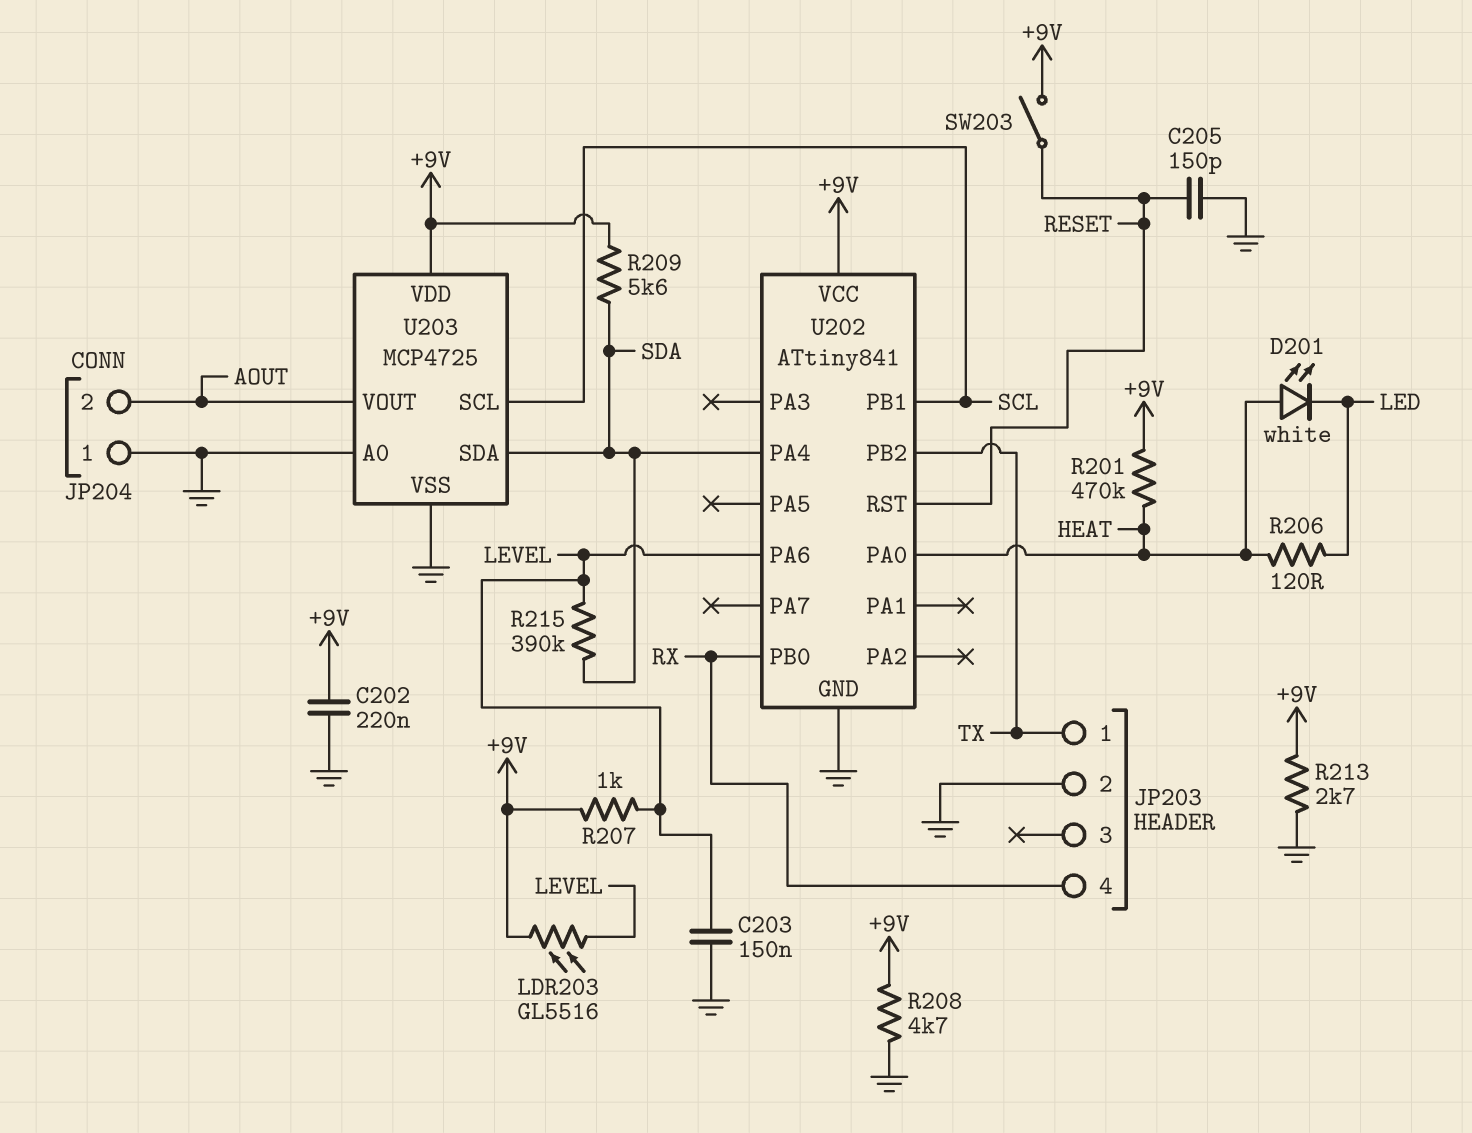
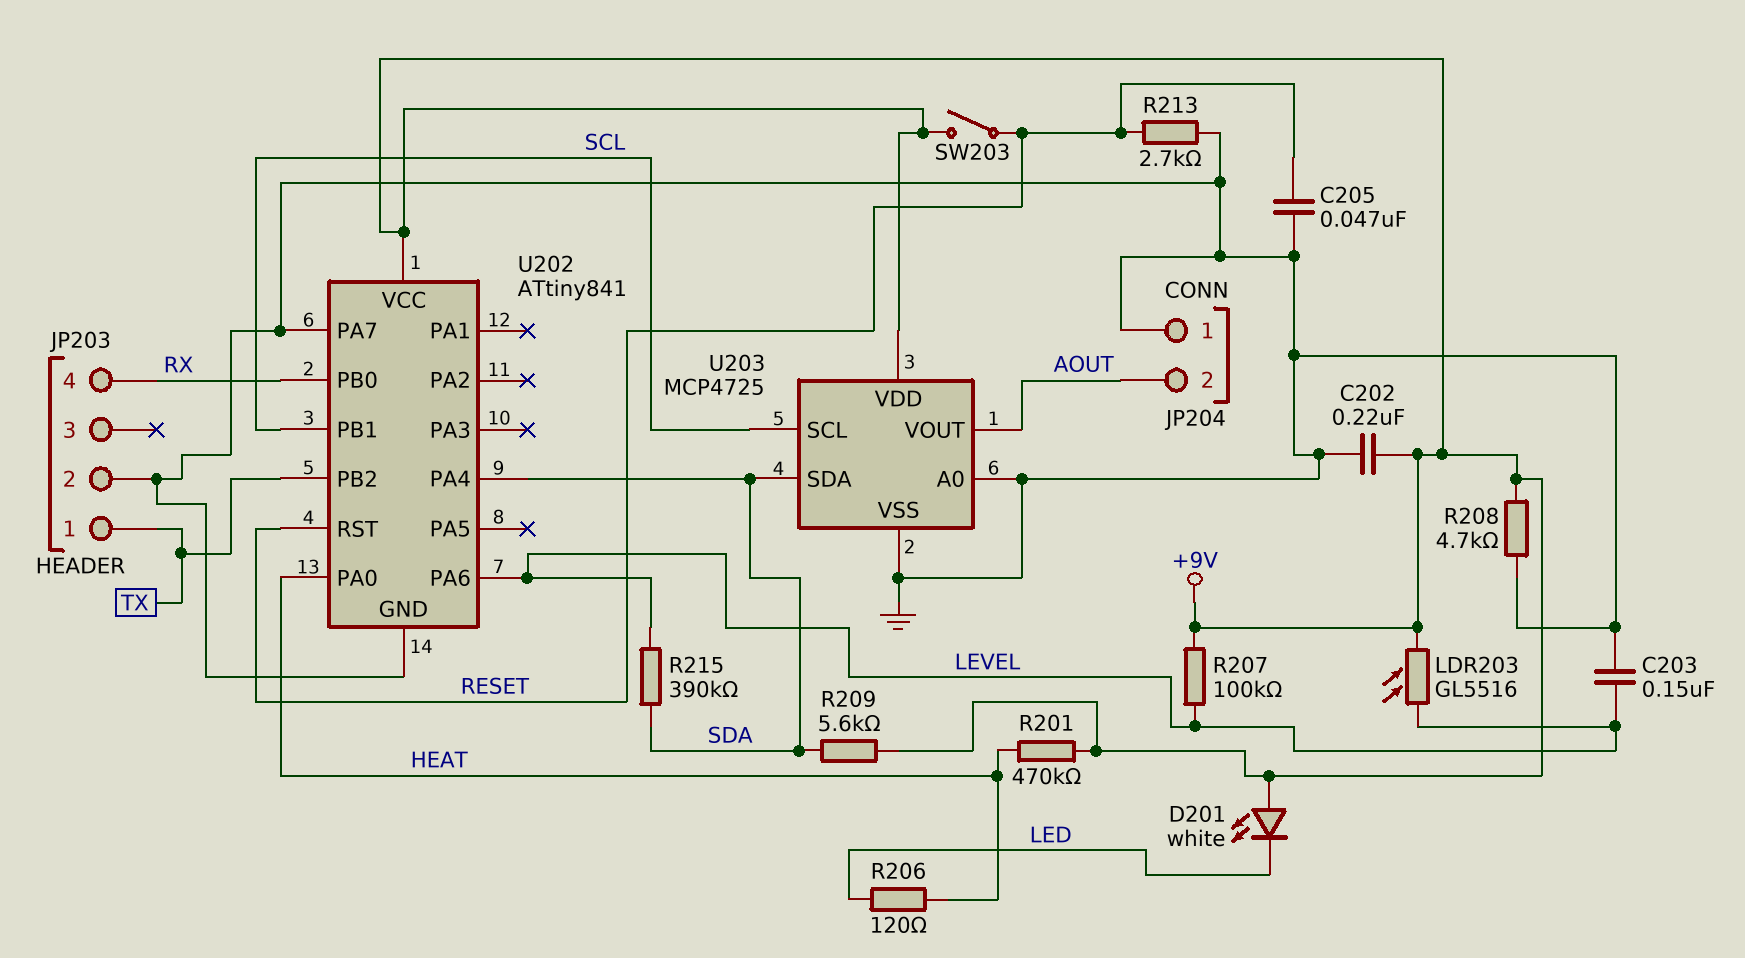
C205: 150pF (GND, RESET) -> 47nF (GND, RESET)
D201: LED white (A HEAT, K LED) -> LED white (A +9V, K LED)
R207: 1k (+9V, LEVEL) -> 100k (+9V, LEVEL)
R213: 2.7k (+9V, GND) -> 2.7k (GND, RESET)
U202 pin PA7: none -> GND

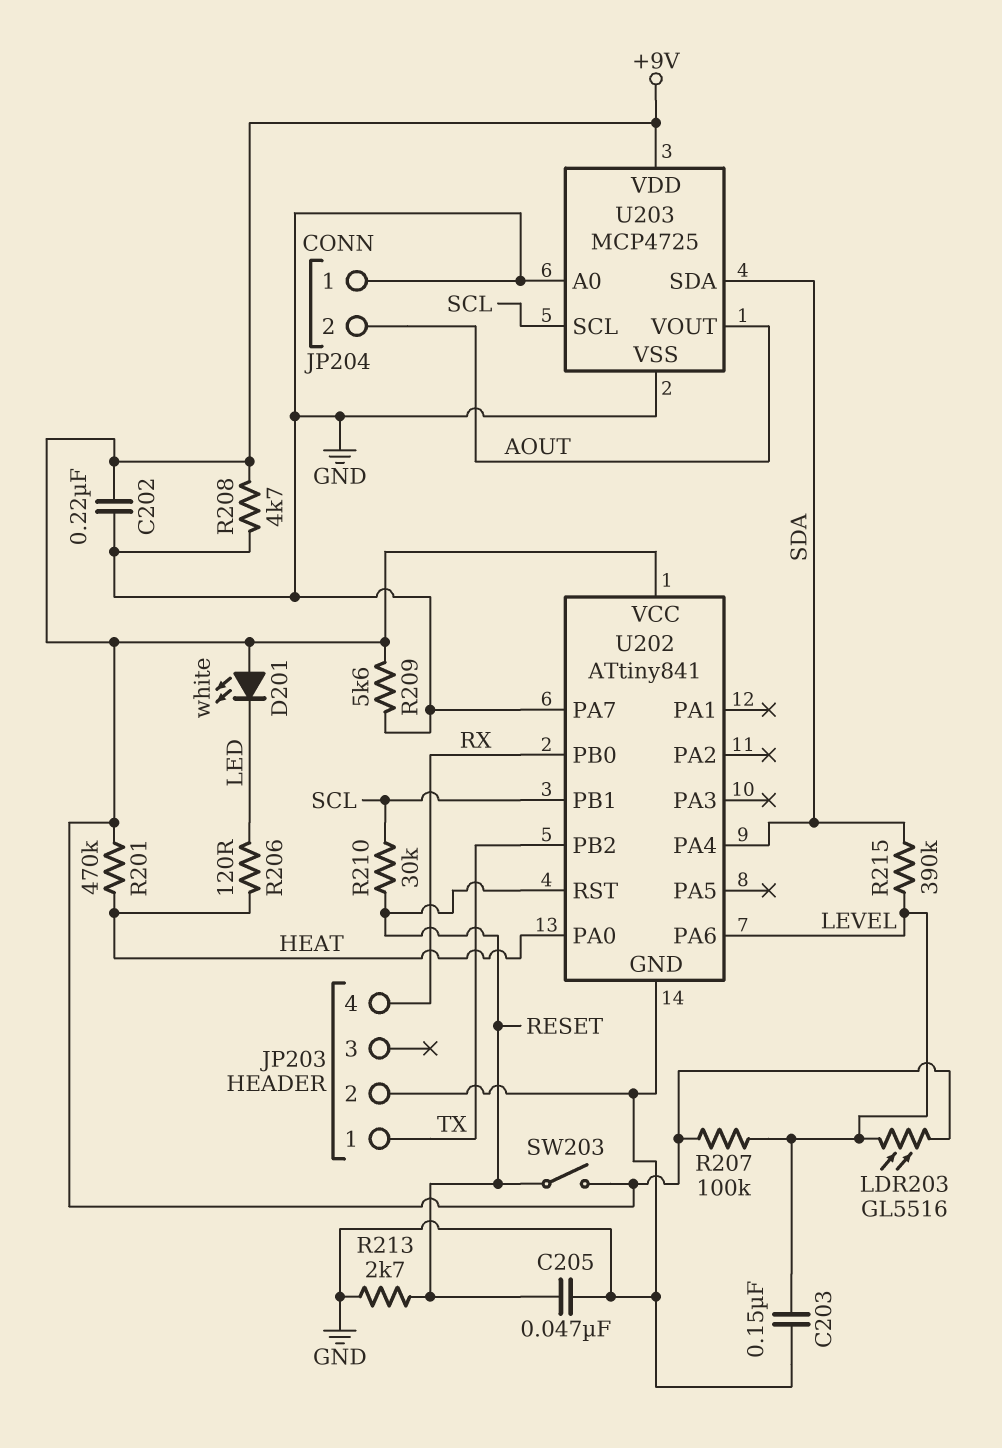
R209: 5.6k (+9V, SDA) -> 5.6k (+9V, GND)
R210: none -> 30k (RESET, SCL)

